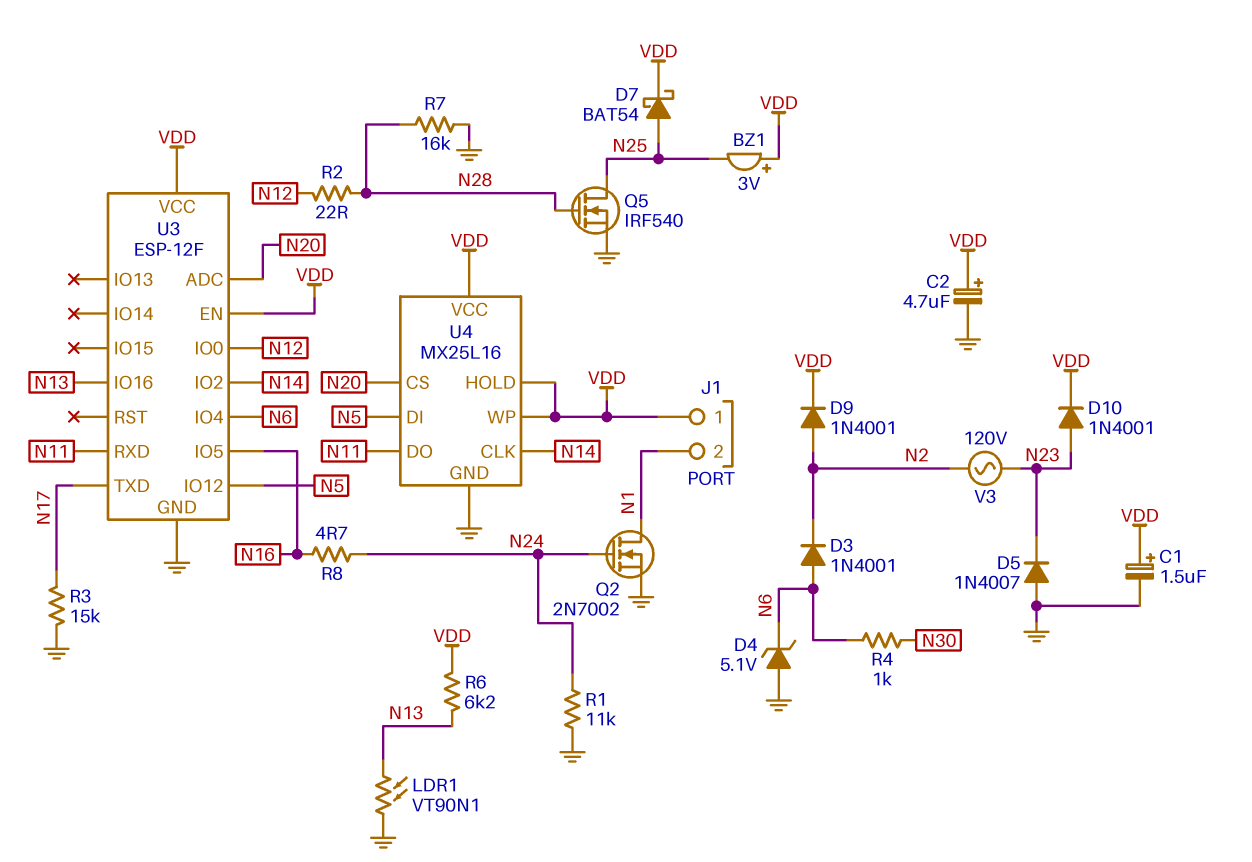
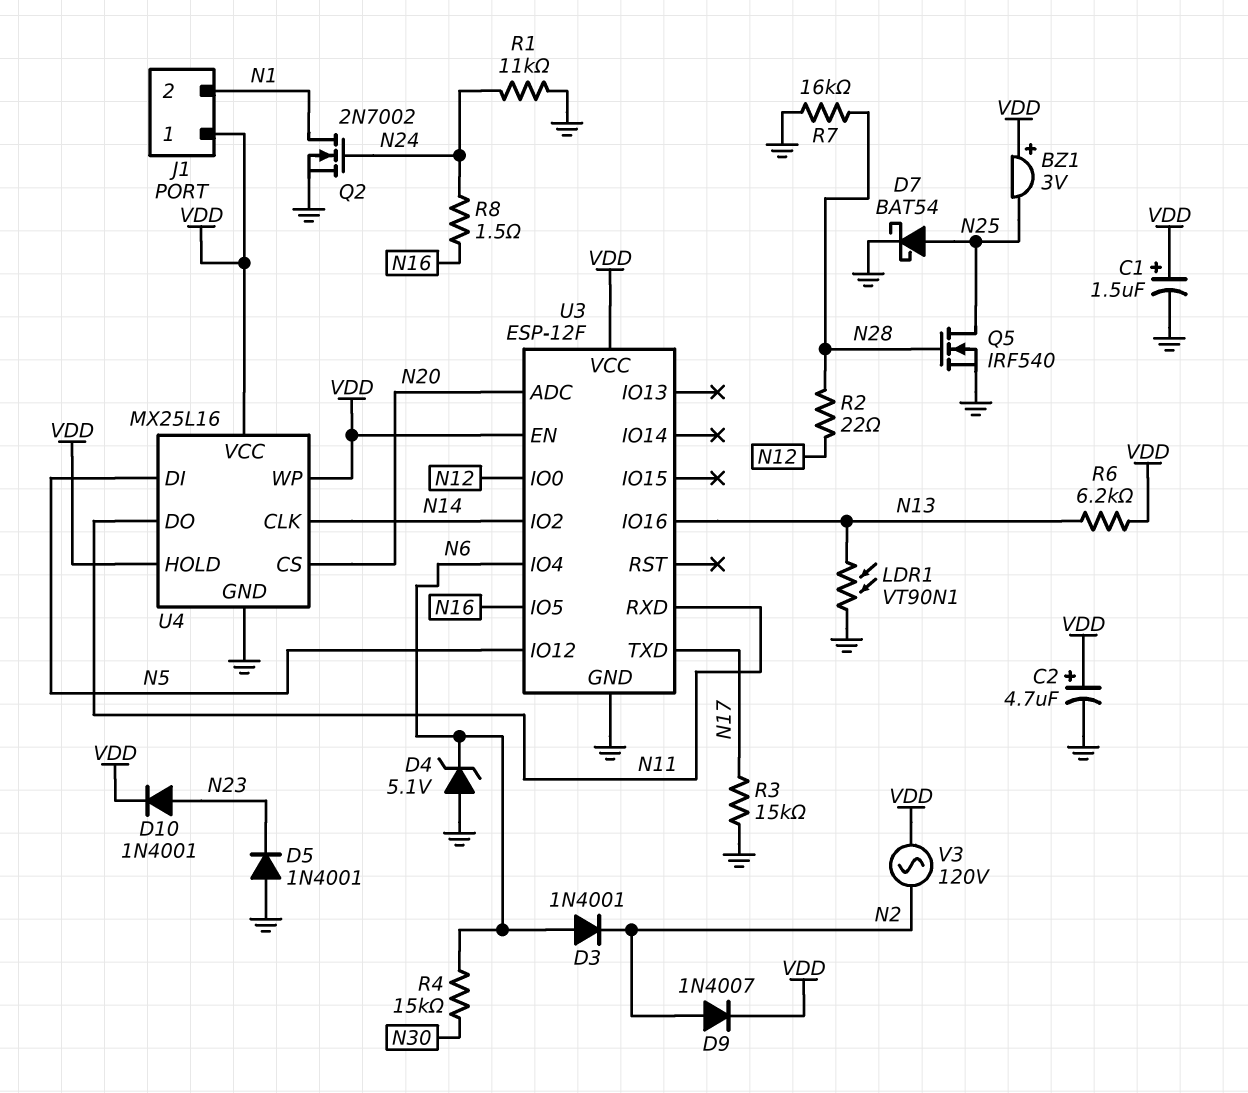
D5: diode 1N4007 (A GND, K N23) -> diode 1N4001 (A GND, K N23)
D7: schottky BAT54 (A N25, K VDD) -> schottky BAT54 (A N25, K GND)
D9: diode 1N4001 (A N2, K VDD) -> diode 1N4007 (A N2, K VDD)
R4: 1k (N6, N30) -> 15k (N6, N30)
R8: 4.7 (N16, N24) -> 1.5 (N16, N24)
V3: AC 120V (N2, N23) -> AC 120V (N2, VDD)

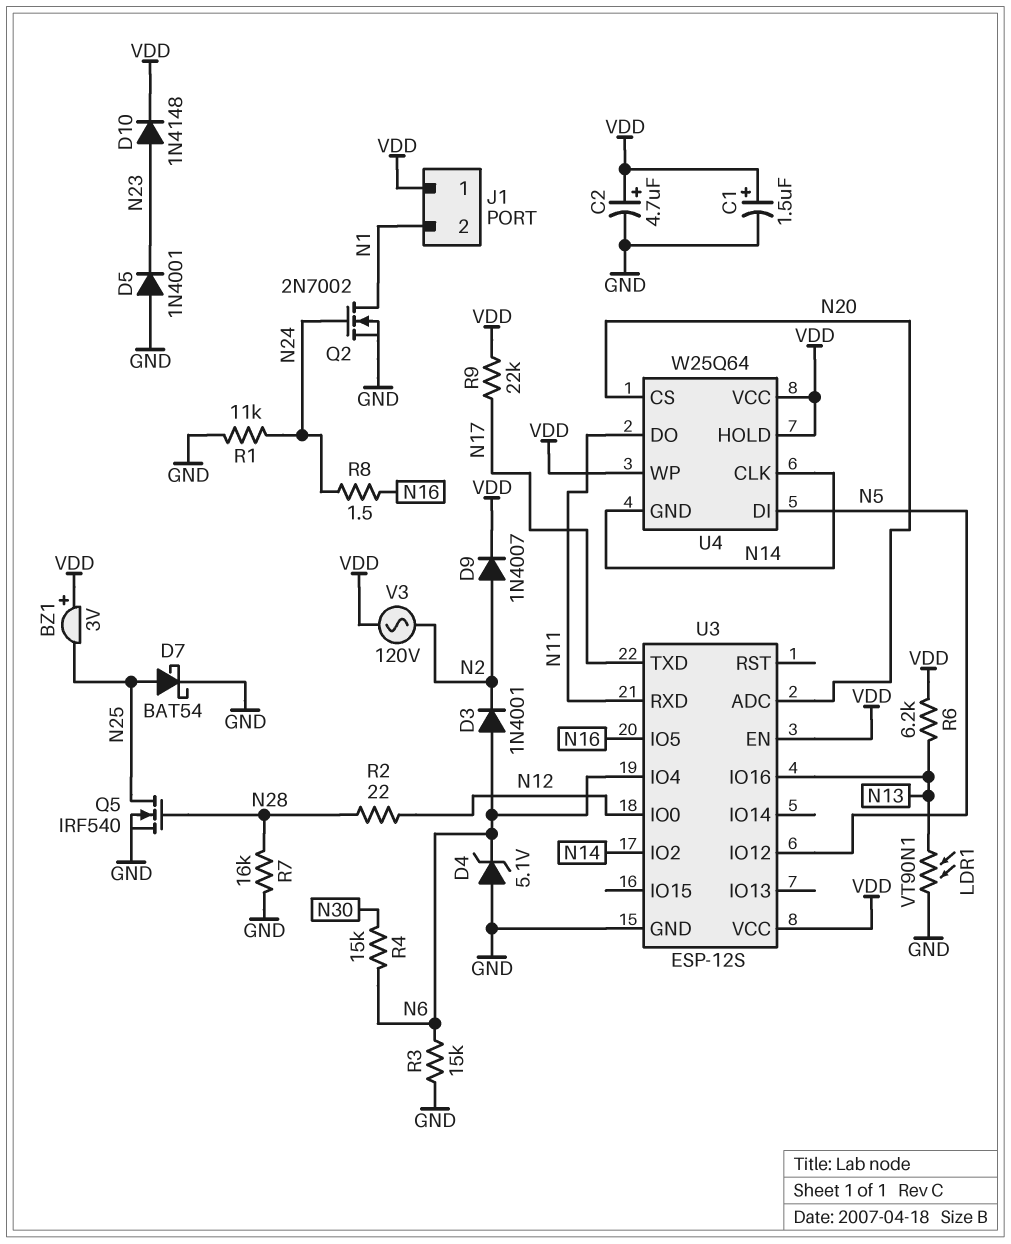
D10: diode 1N4001 (A N23, K VDD) -> diode 1N4148 (A N23, K VDD)
R3: 15k (GND, N17) -> 15k (GND, N6)
R9: none -> 22k (N17, VDD)
U3: ESP-12F -> ESP-12S
U4: MX25L16 -> W25Q64
U4 pin GND: GND -> N14

